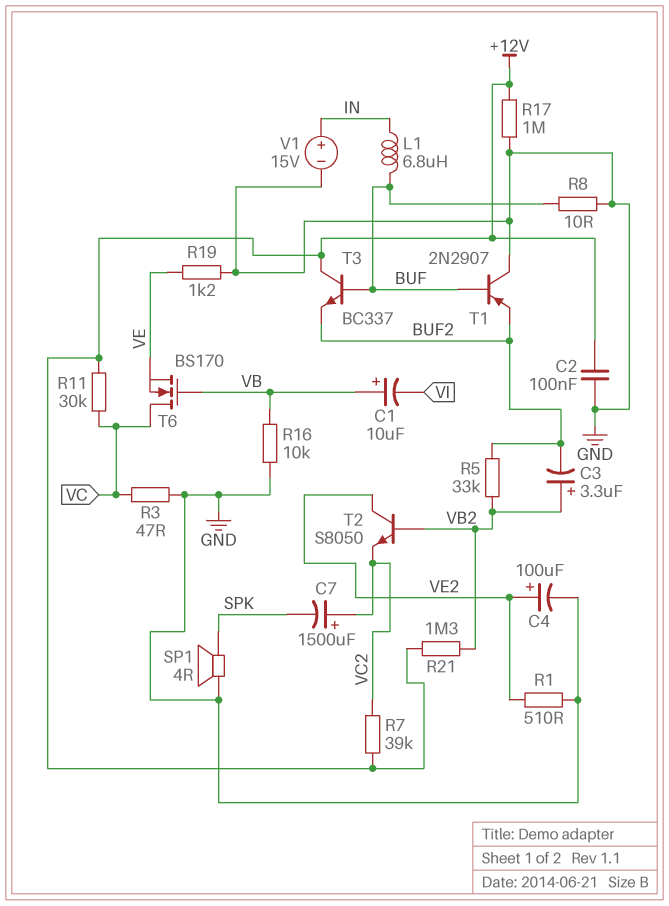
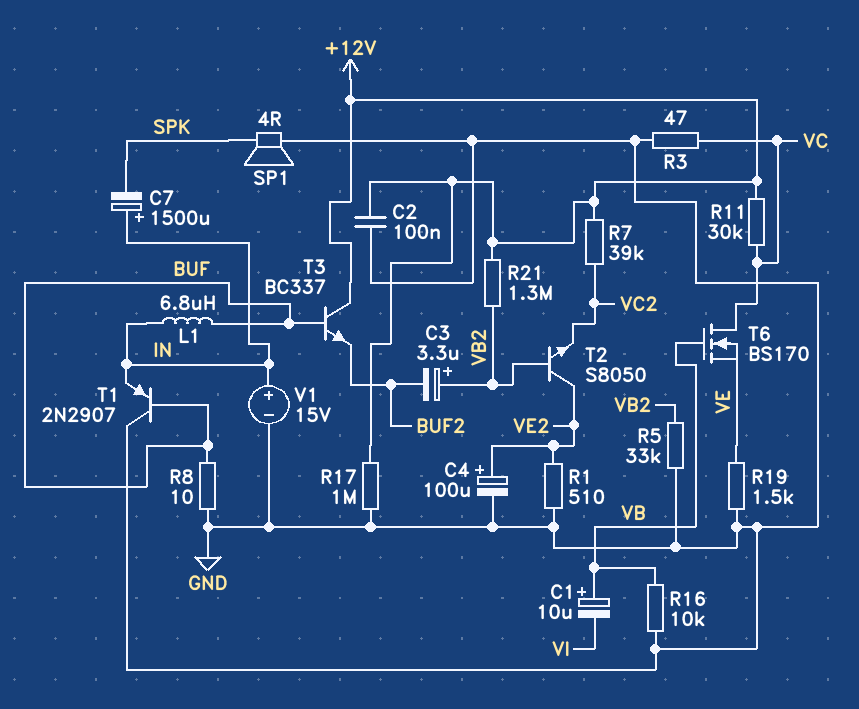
C7: 1500uF (plus VC2, minus SPK) -> 1500uF (plus IN, minus SPK)
R5: 33k (BUF2, VB2) -> 33k (GND, VB2)
R19: 1.2k (GND, VE) -> 1.5k (GND, VE)
T1: PNP 2N2907 (B BUF, C GND, E BUF2) -> PNP 2N2907 (B BUF, C GND, E IN)

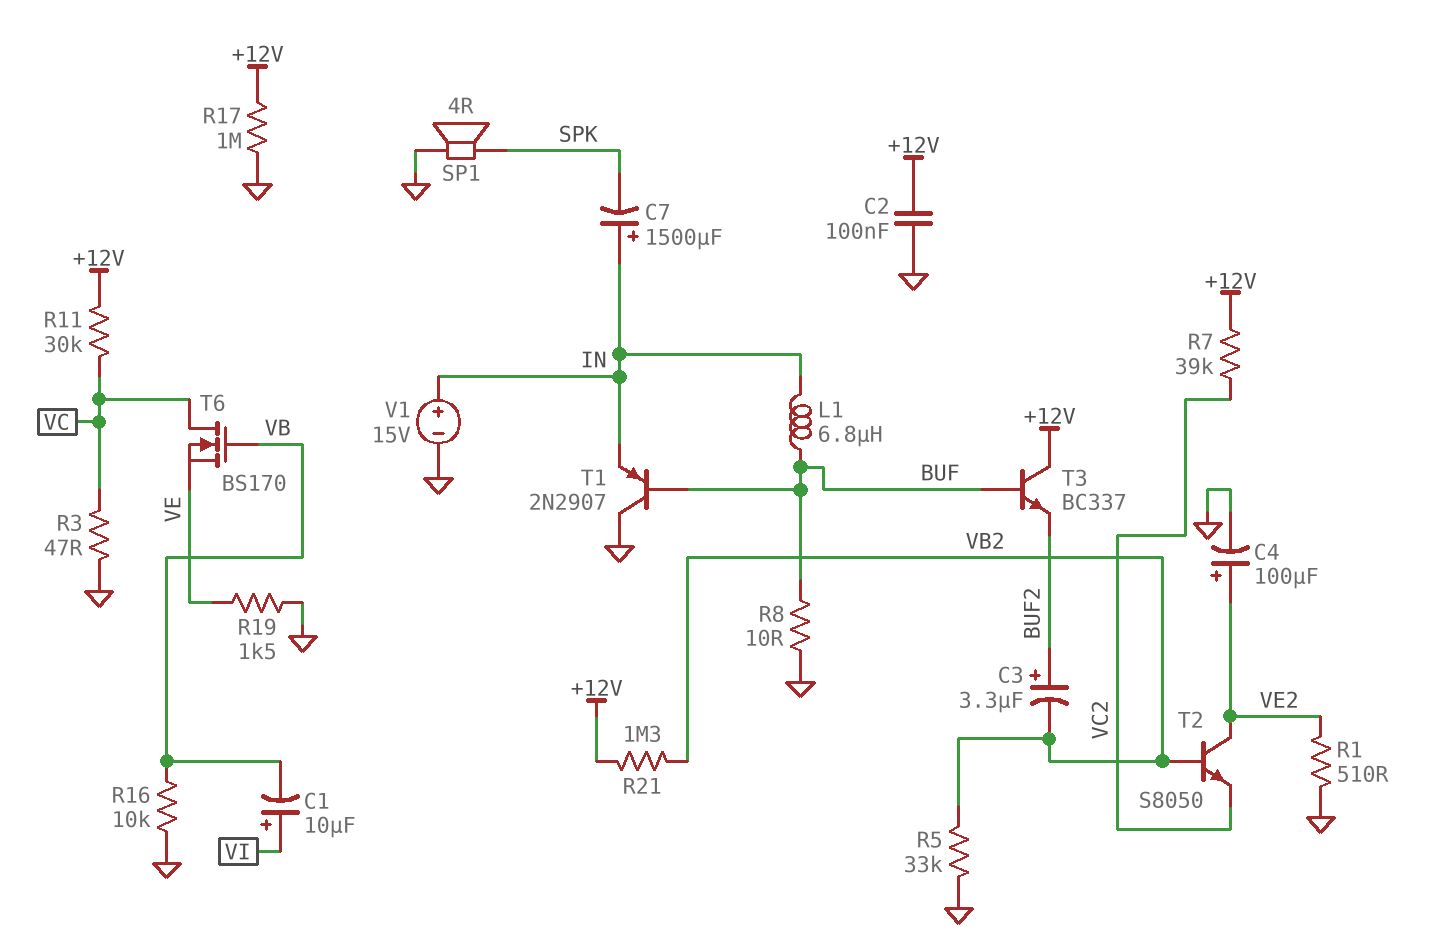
C1: 10uF (plus VB, minus VI) -> 10uF (plus VI, minus VB)
C3: 3.3uF (plus VB2, minus BUF2) -> 3.3uF (plus BUF2, minus VB2)

